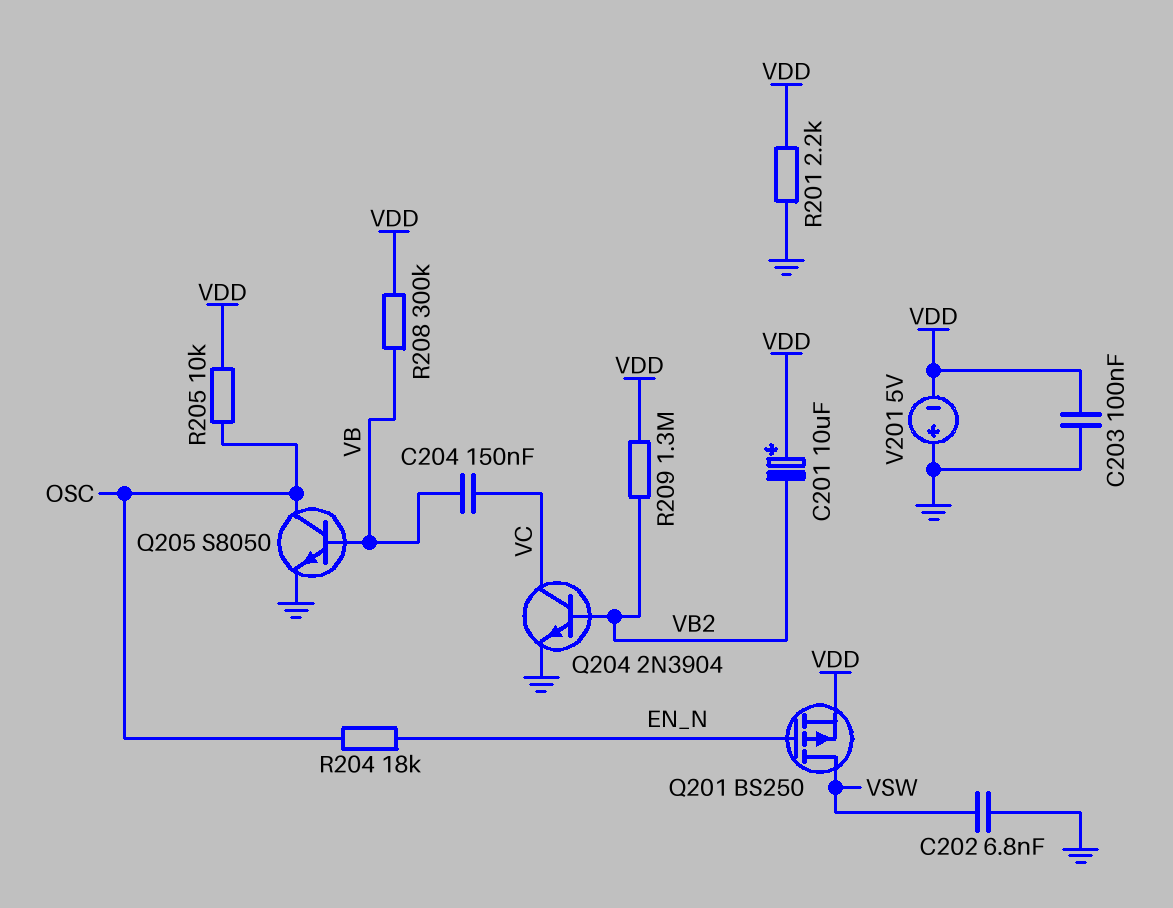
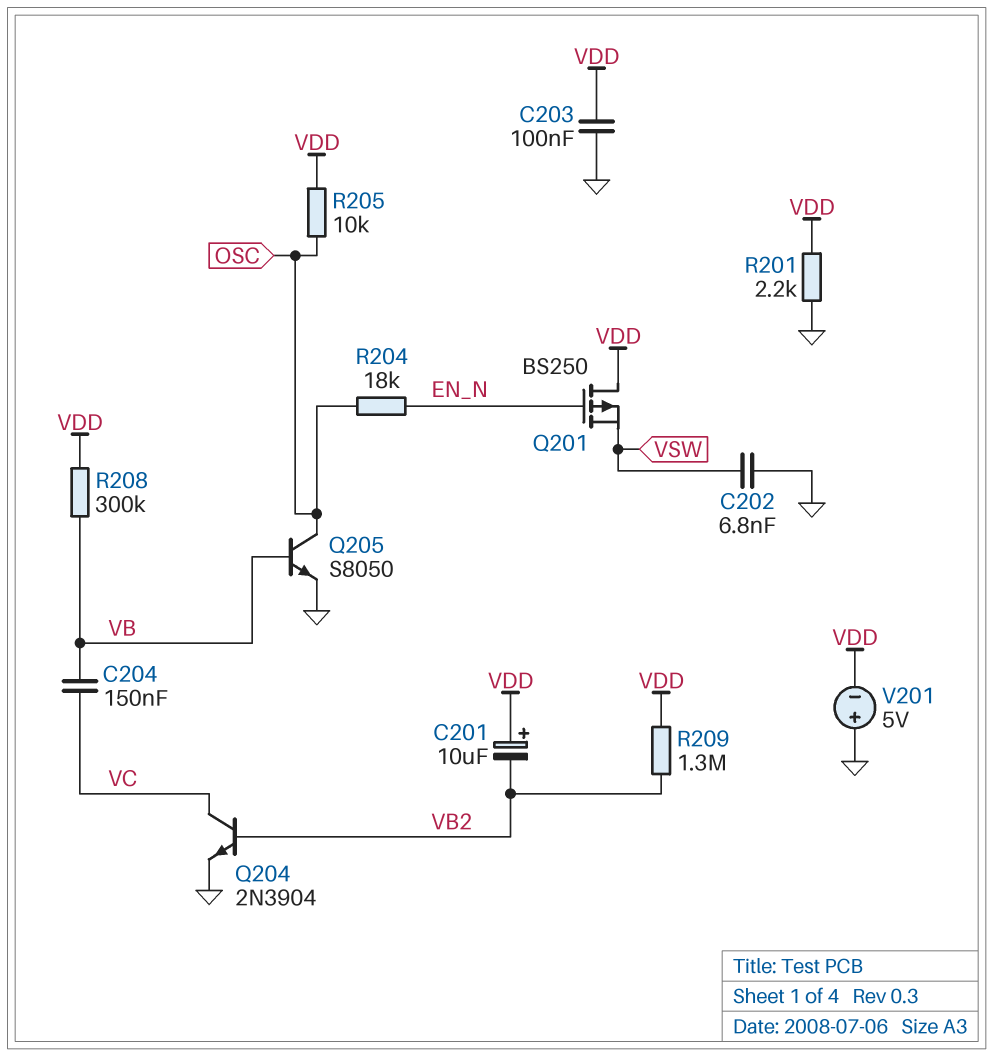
Q201: PMOS BS250 (G EN_N, D VSW, S VDD) -> PMOS BS250 (G EN_N, D VDD, S VSW)

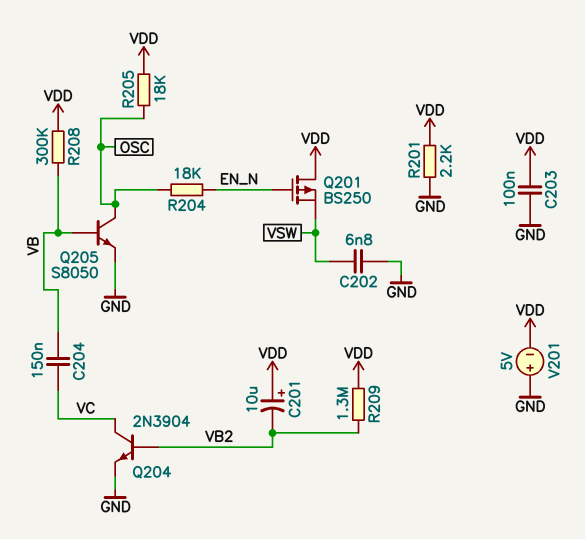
R205: 10k (OSC, VDD) -> 18k (OSC, VDD)

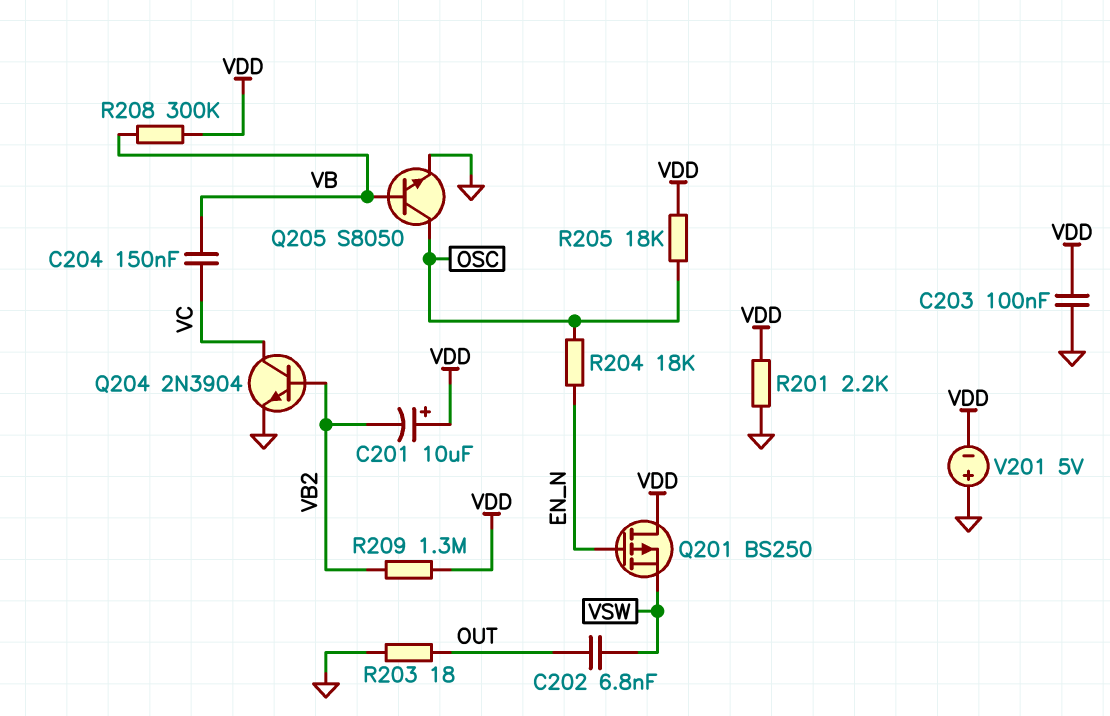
C202: 6.8nF (GND, VSW) -> 6.8nF (OUT, VSW)
R203: none -> 18 (GND, OUT)

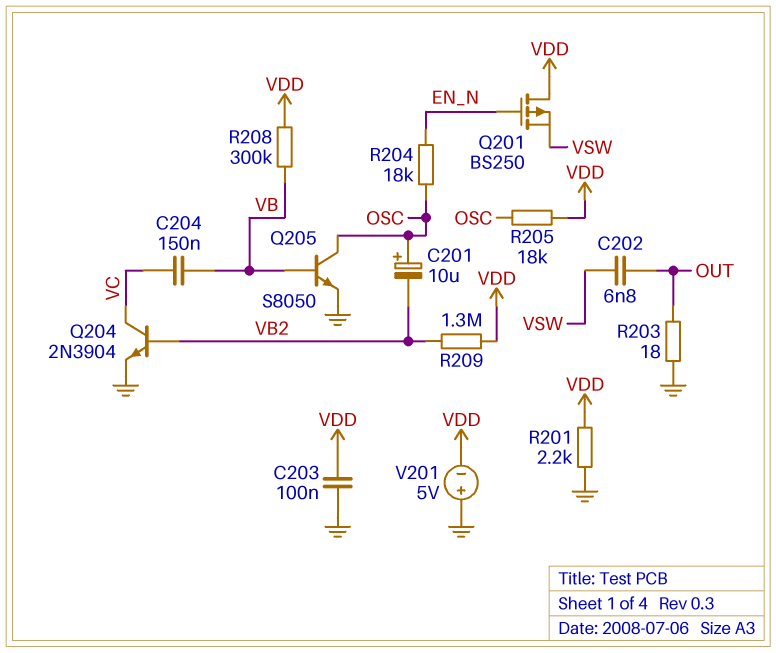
C201: 10uF (plus VDD, minus VB2) -> 10uF (plus OSC, minus VB2)

